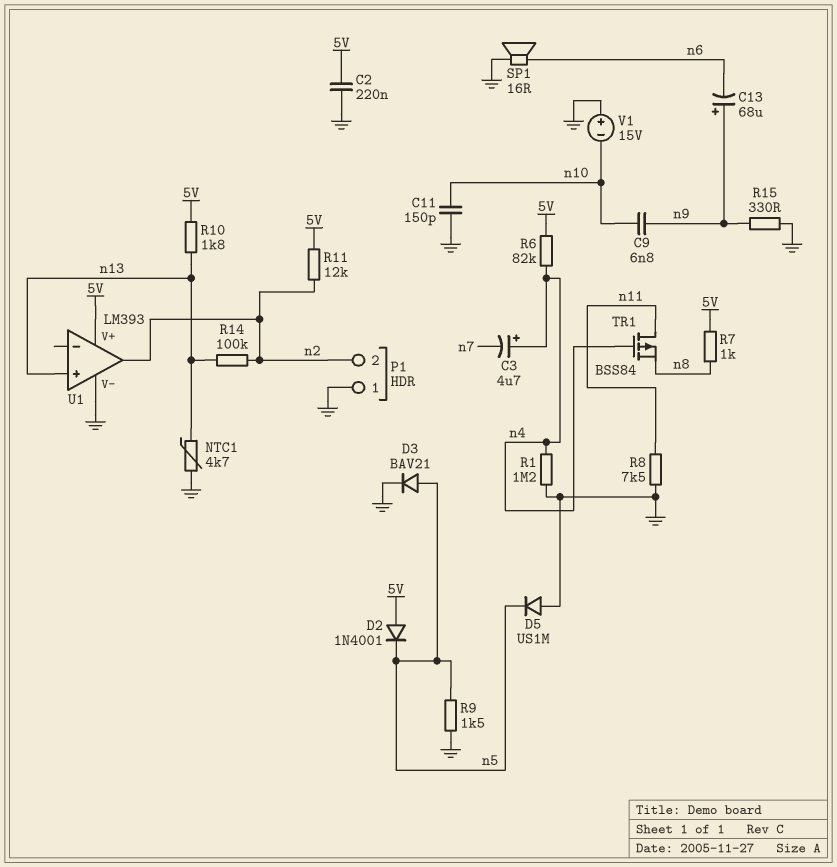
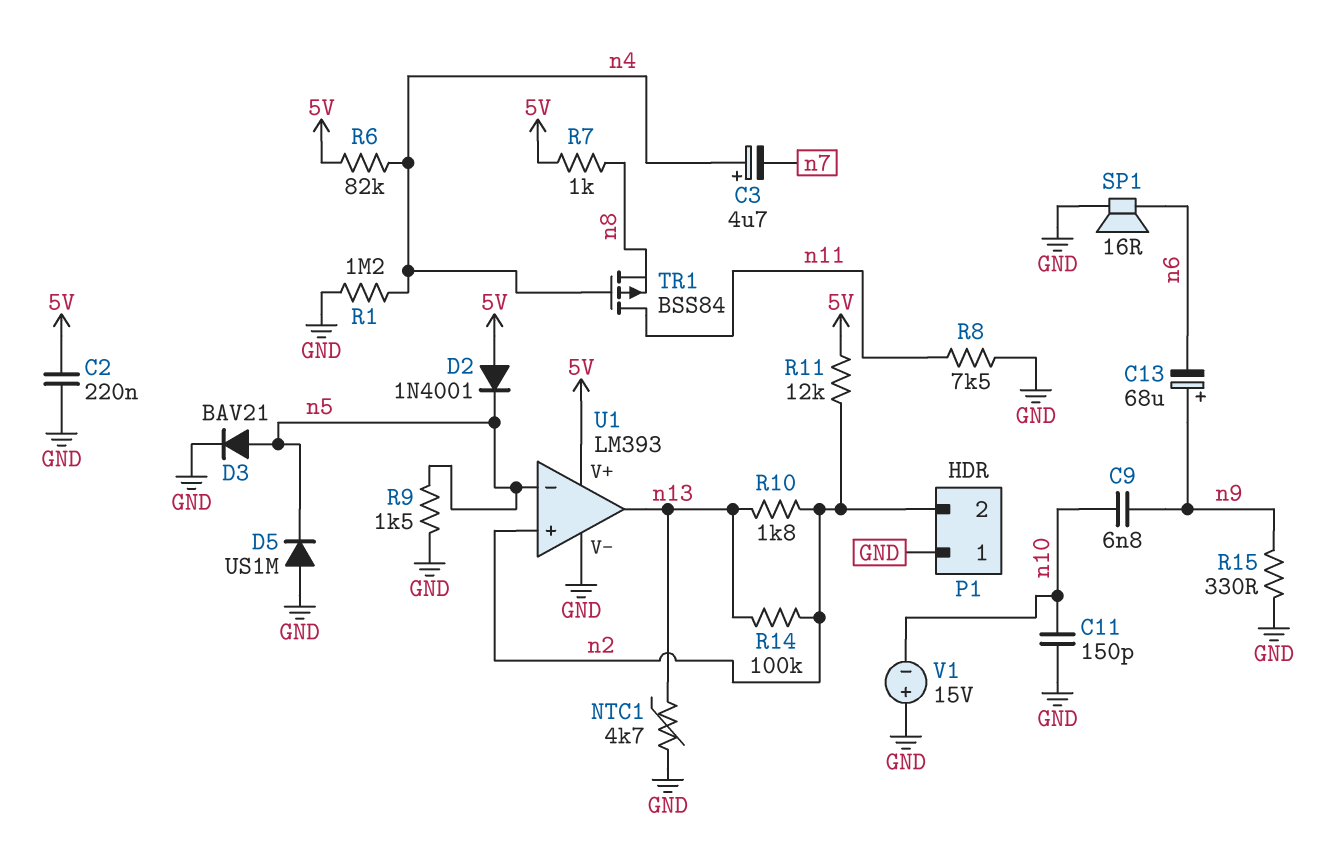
R10: 1.8k (5V, n13) -> 1.8k (n2, n13)
U1 pin in+: n13 -> n2
U1 pin in-: none -> n5
U1 pin out: n2 -> n13

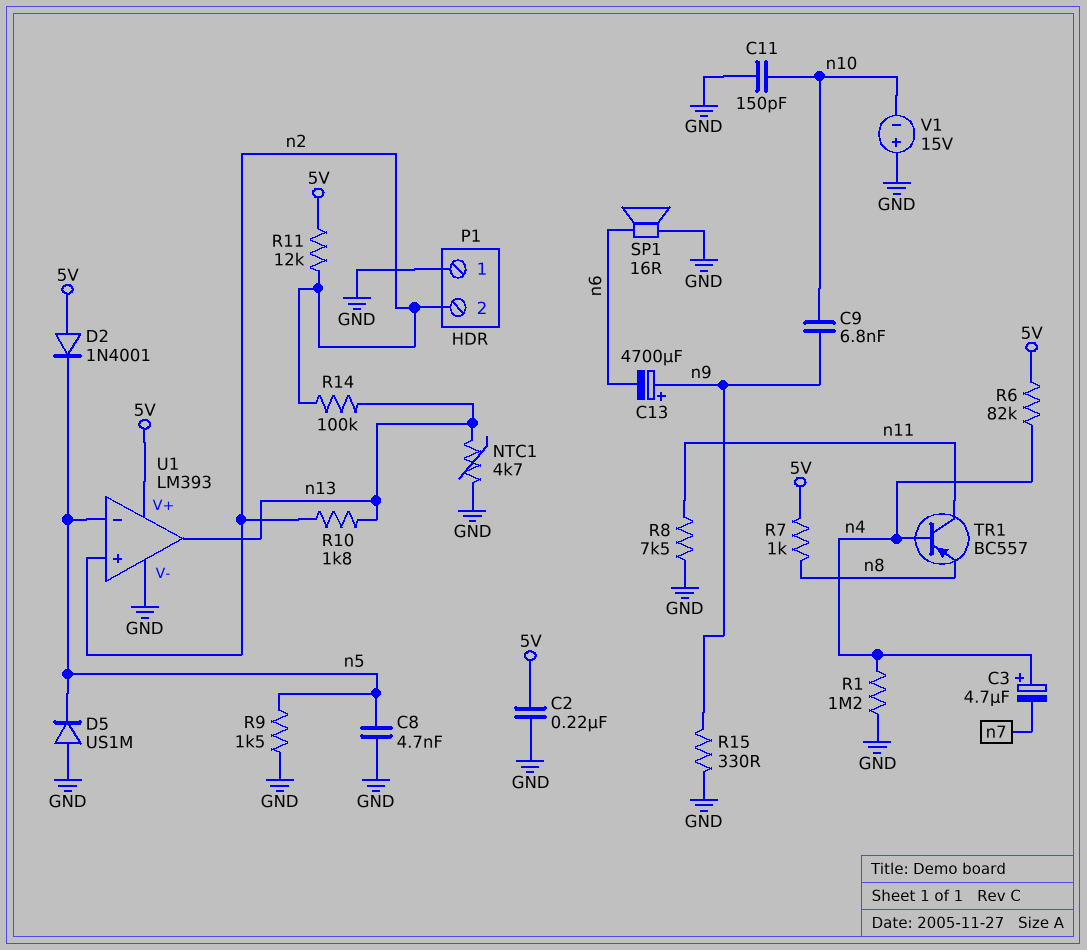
C8: none -> 4.7nF (GND, n5)
C13: 68uF (plus n9, minus n6) -> 4700uF (plus n9, minus n6)
D3: diode BAV21 (A n5, K GND) -> none
TR1: PMOS BSS84 (G n4, D n11, S n8) -> PNP BC557 (B n4, C n11, E n8)

